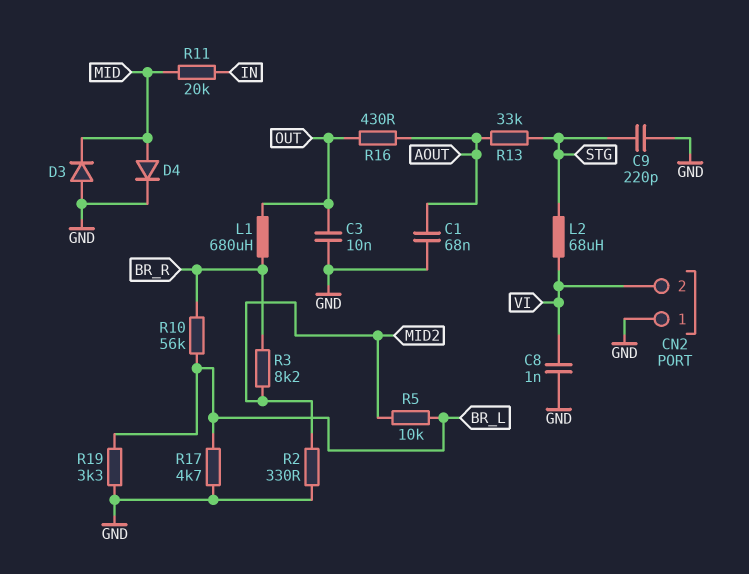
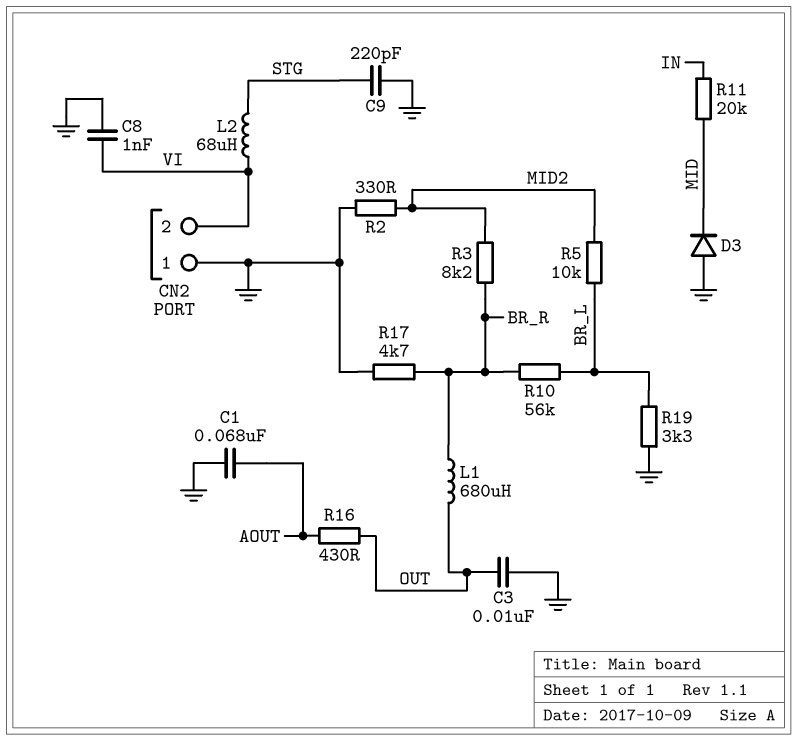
D4: diode (A MID, K GND) -> none
R13: 33k (AOUT, STG) -> none
R17: 4.7k (BR_L, GND) -> 4.7k (BR_R, GND)

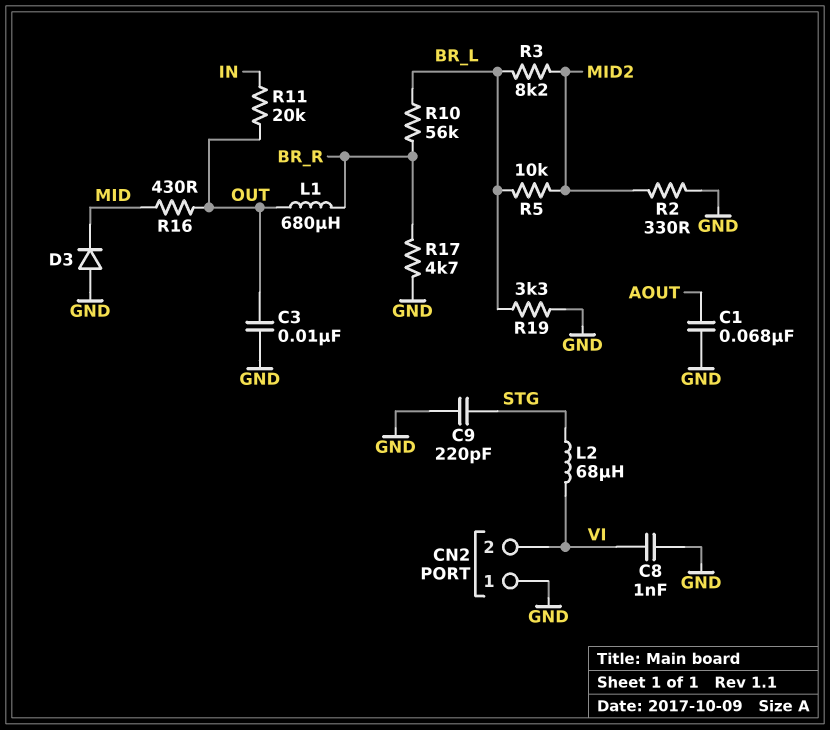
R3: 8.2k (BR_R, MID2) -> 8.2k (BR_L, MID2)
R11: 20k (IN, MID) -> 20k (IN, OUT)
R16: 430 (AOUT, OUT) -> 430 (MID, OUT)

